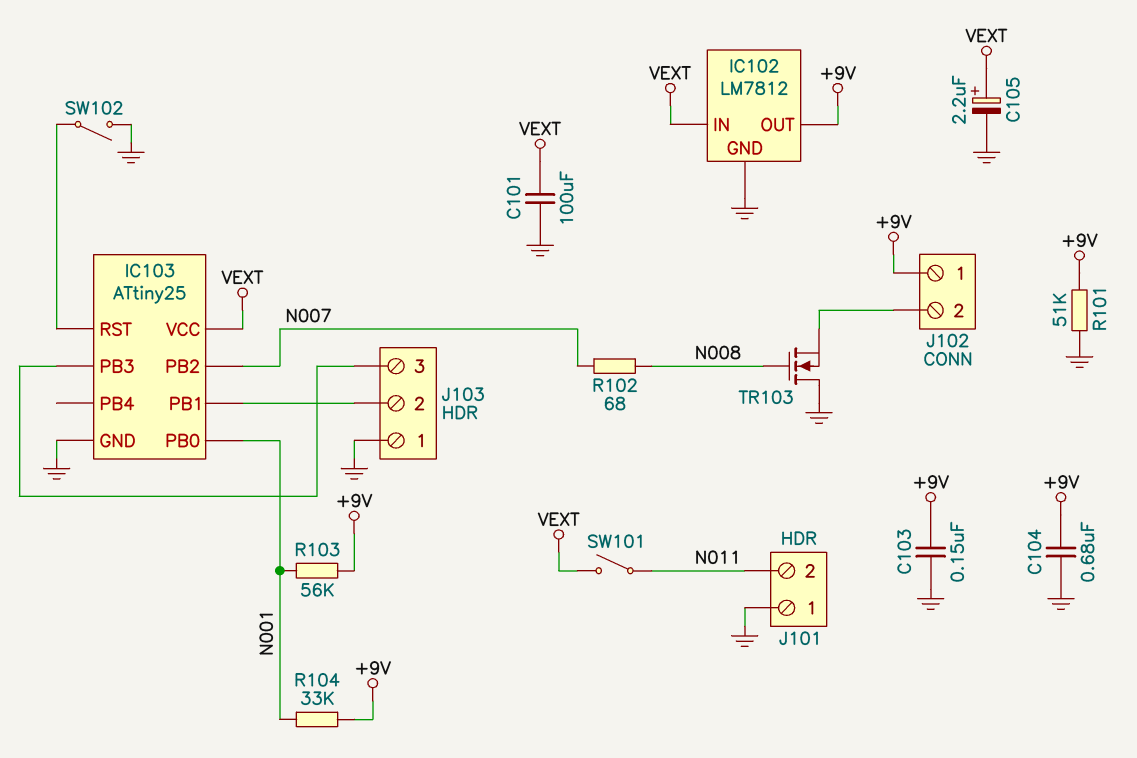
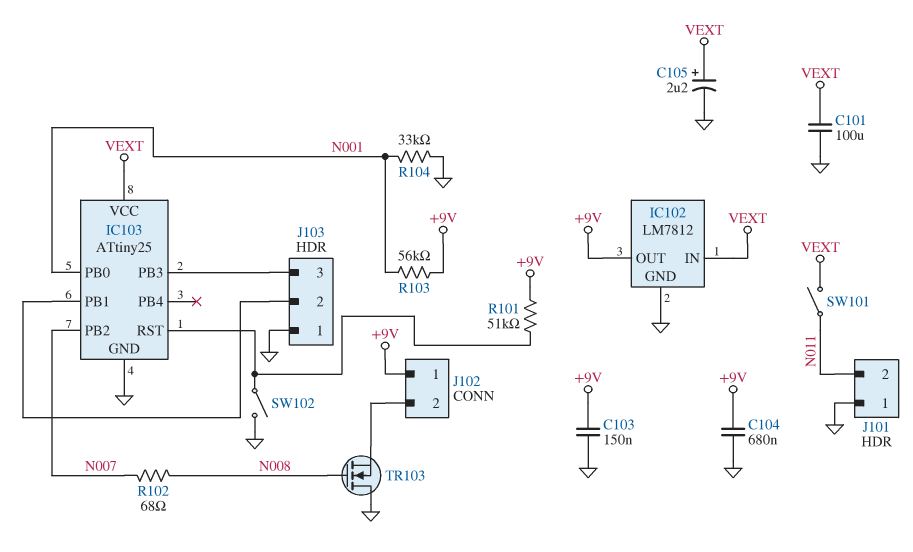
R101: 51k (+9V, GND) -> 51k (+9V, IC103/RST)
R104: 33k (+9V, N001) -> 33k (GND, N001)

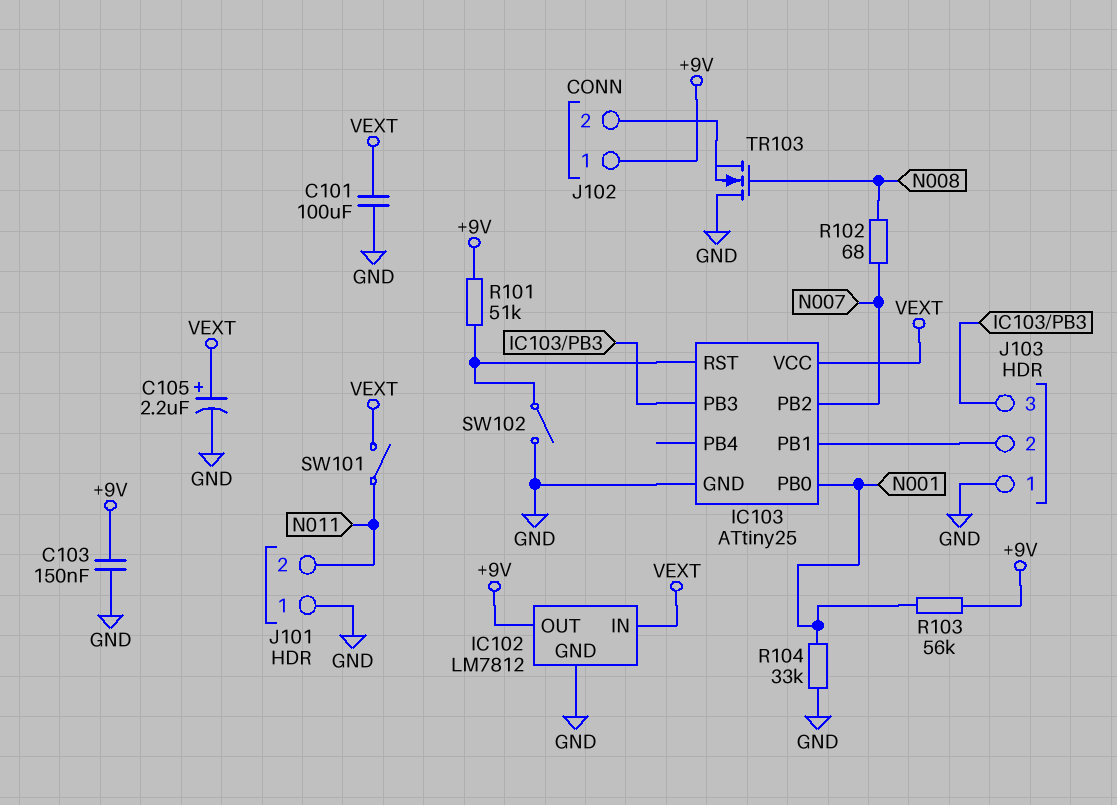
C104: 680nF (+9V, GND) -> none

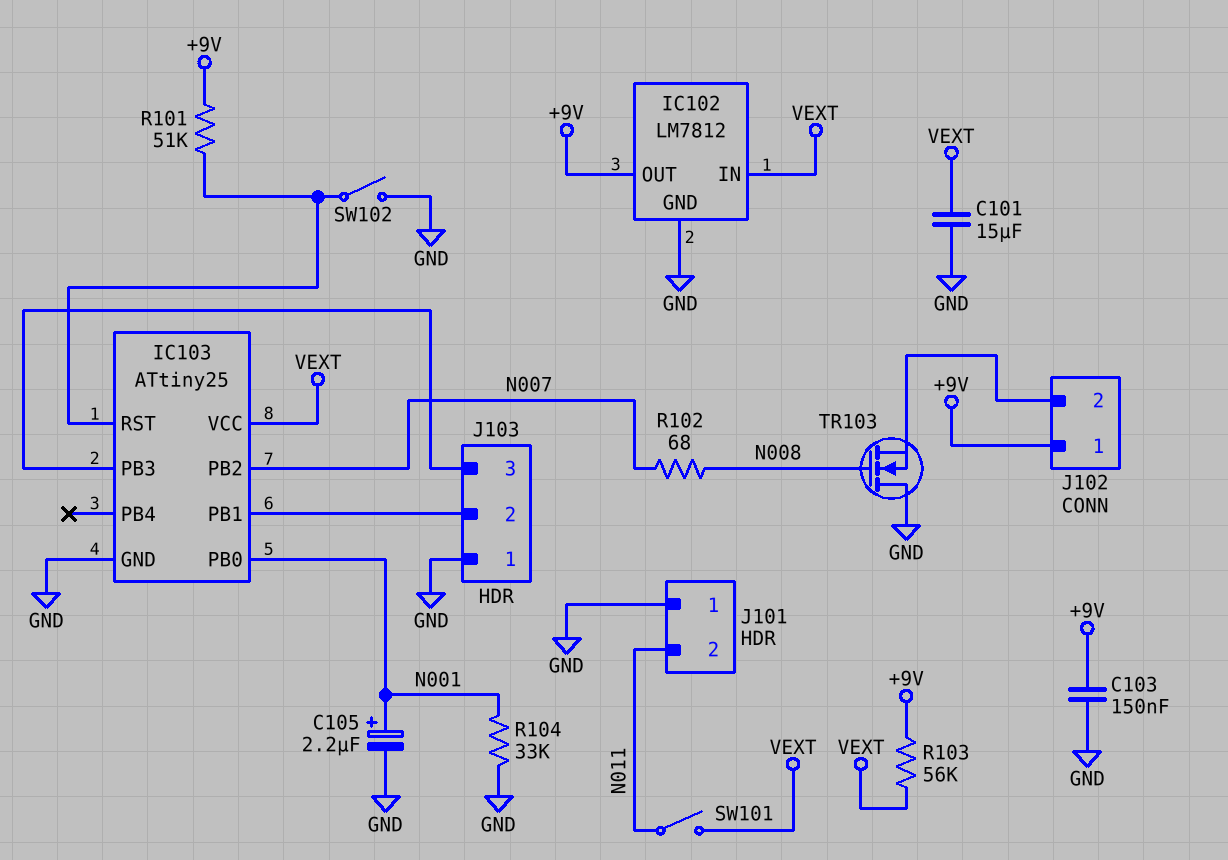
C101: 100uF (GND, VEXT) -> 15uF (GND, VEXT)
C105: 2.2uF (plus VEXT, minus GND) -> 2.2uF (plus N001, minus GND)
R103: 56k (+9V, N001) -> 56k (+9V, VEXT)

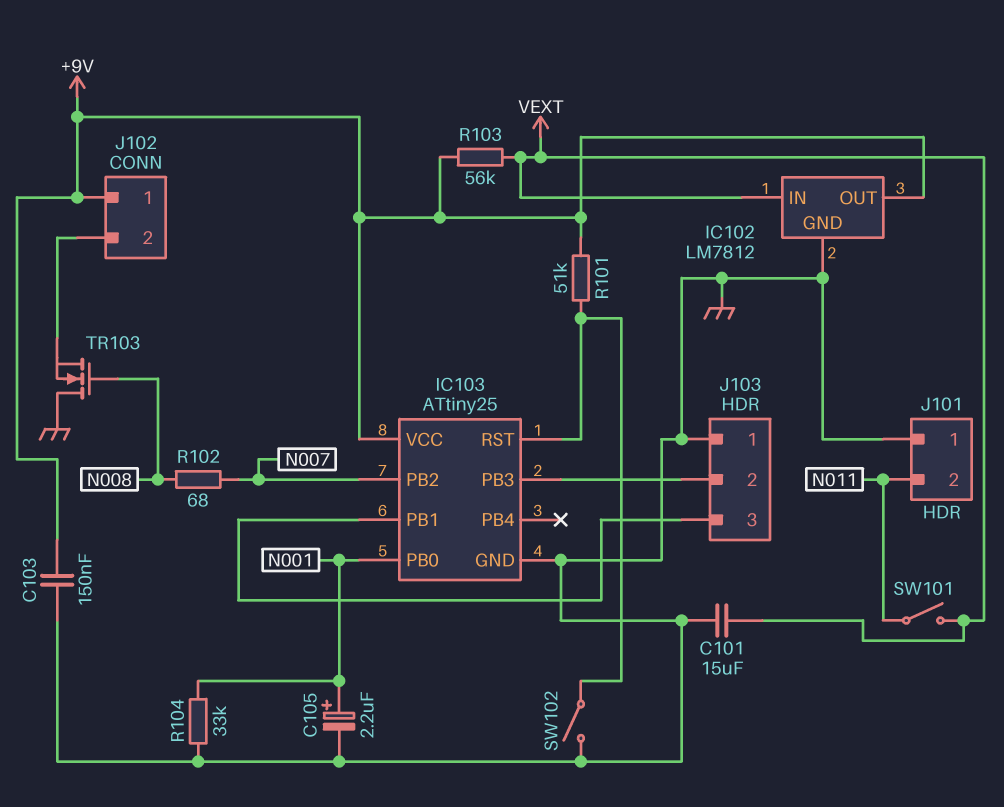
IC103 pin VCC: VEXT -> +9V
J103 pin 2: IC103/PB1 -> IC103/PB3
J103 pin 3: IC103/PB3 -> IC103/PB1

